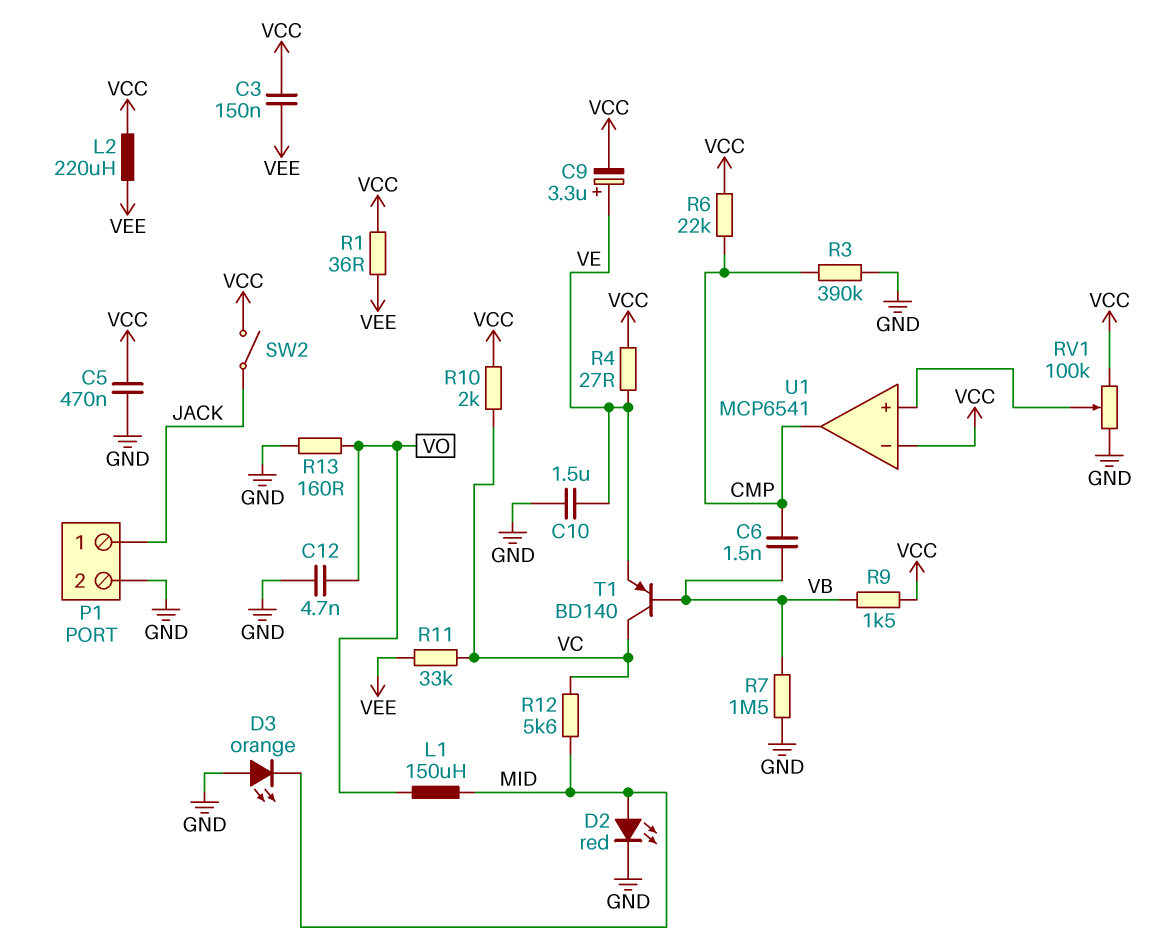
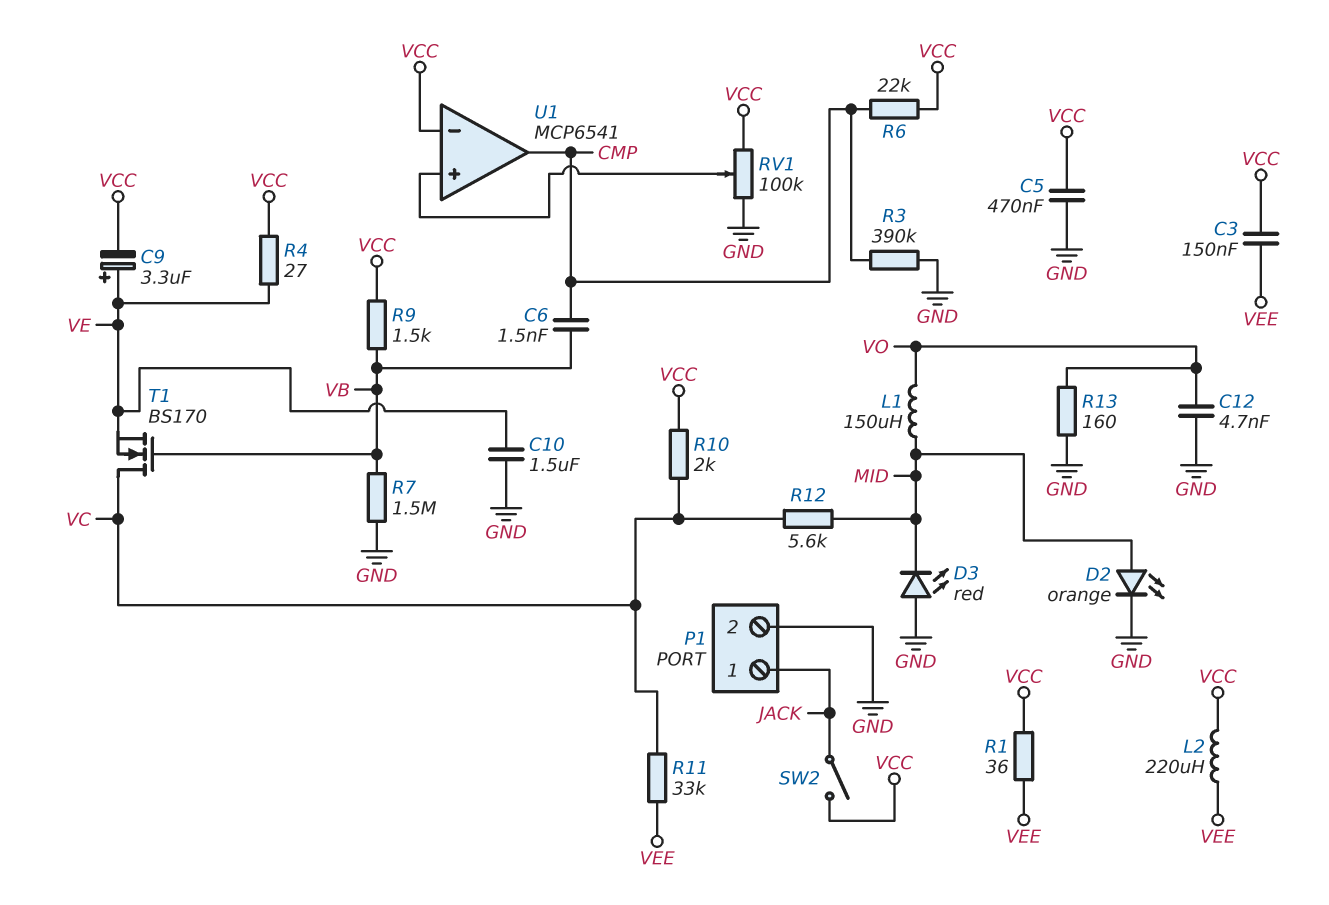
D2: LED red (A MID, K GND) -> LED orange (A MID, K GND)
D3: LED orange (A GND, K MID) -> LED red (A GND, K MID)
T1: PNP BD140 (B VB, C VC, E VE) -> NMOS BS170 (G VB, D VC, S VE)

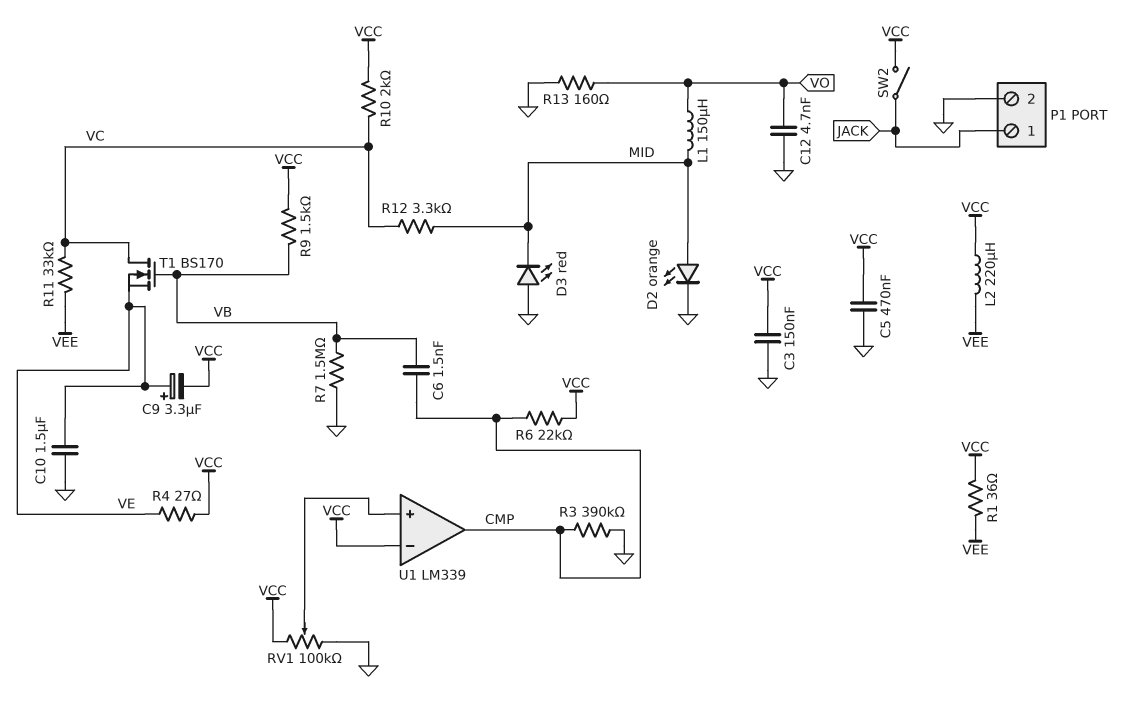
C3: 150nF (VCC, VEE) -> 150nF (GND, VCC)
R12: 5.6k (MID, VC) -> 3.3k (MID, VC)
U1: MCP6541 -> LM339

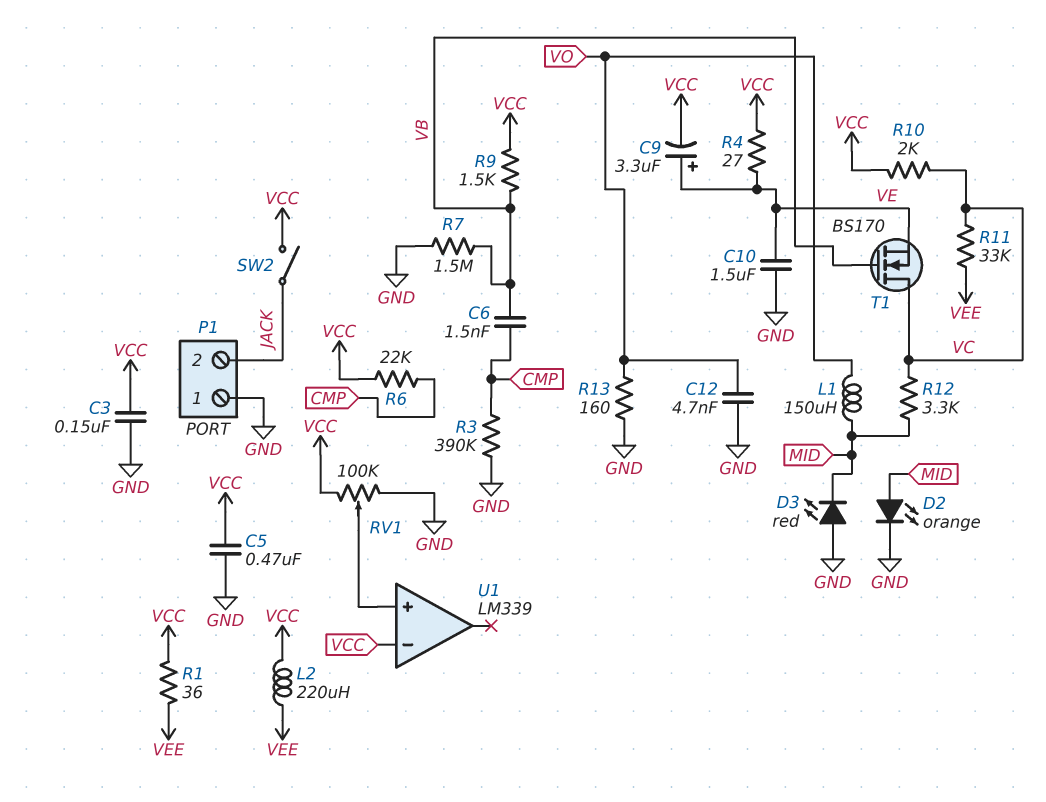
P1 pin 1: JACK -> GND
P1 pin 2: GND -> JACK
U1 pin out: CMP -> none

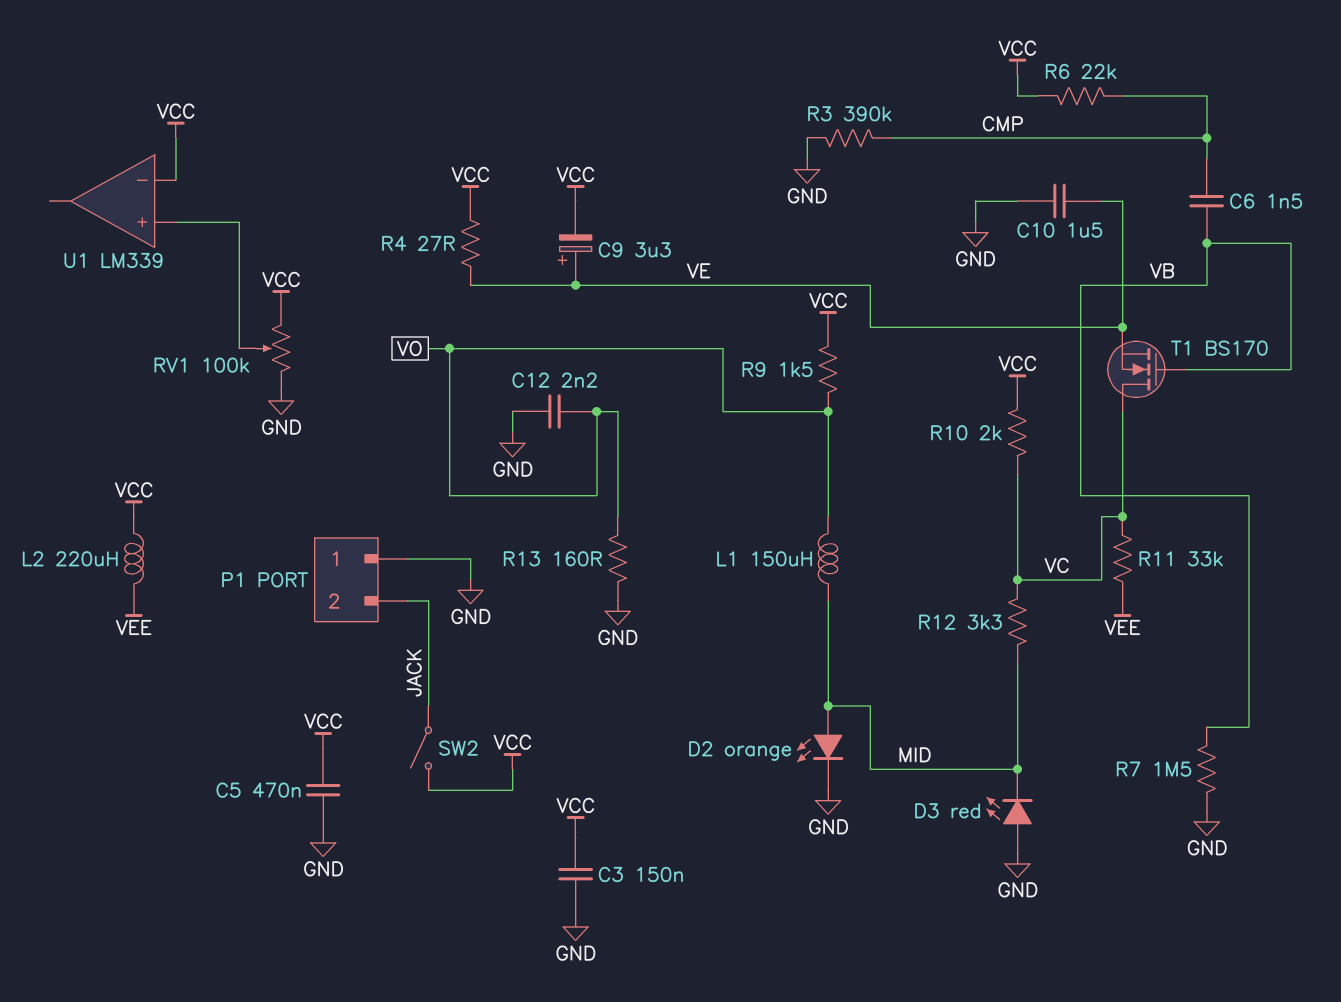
C12: 4.7nF (GND, VO) -> 2.2nF (GND, VO)
R1: 36 (VCC, VEE) -> none
R9: 1.5k (VB, VCC) -> 1.5k (VCC, VO)

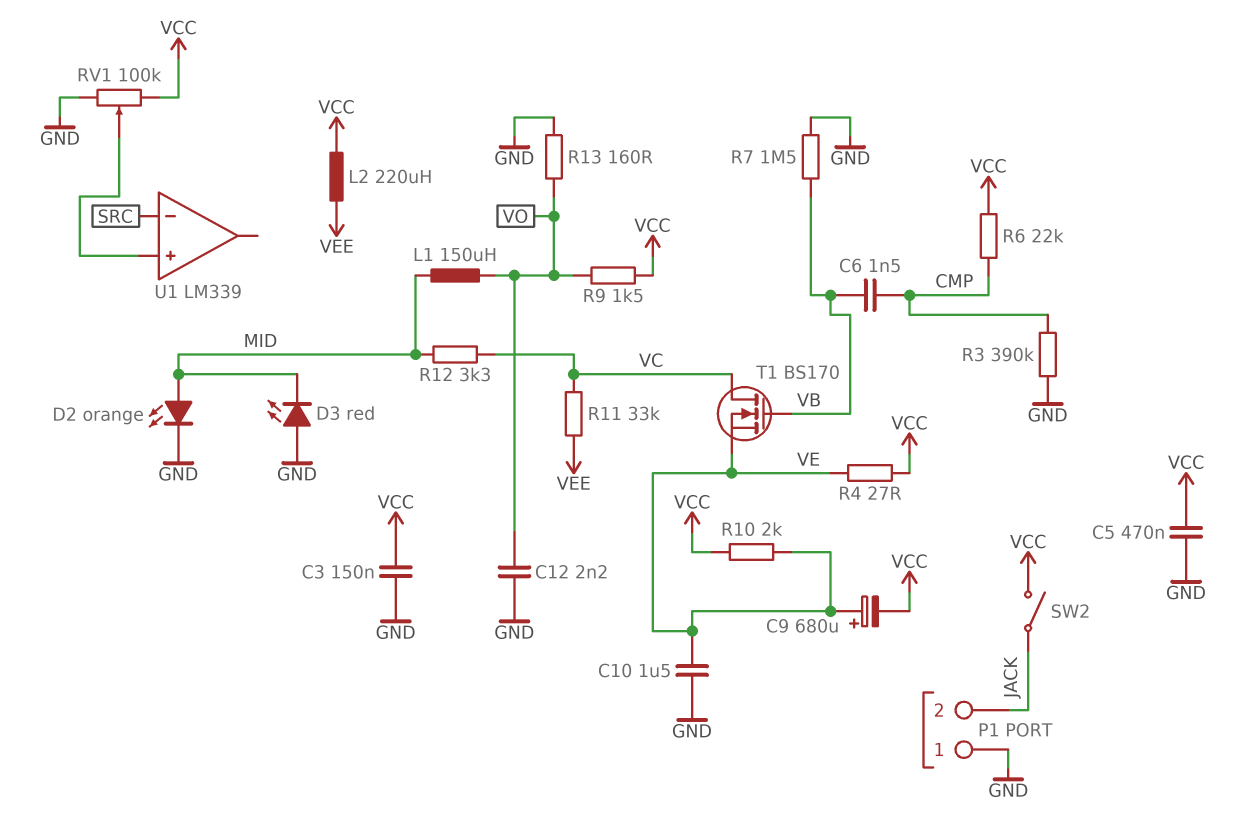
C9: 3.3uF (plus VE, minus VCC) -> 680uF (plus VE, minus VCC)
R10: 2k (VC, VCC) -> 2k (VCC, VE)
U1 pin in-: VCC -> SRC

